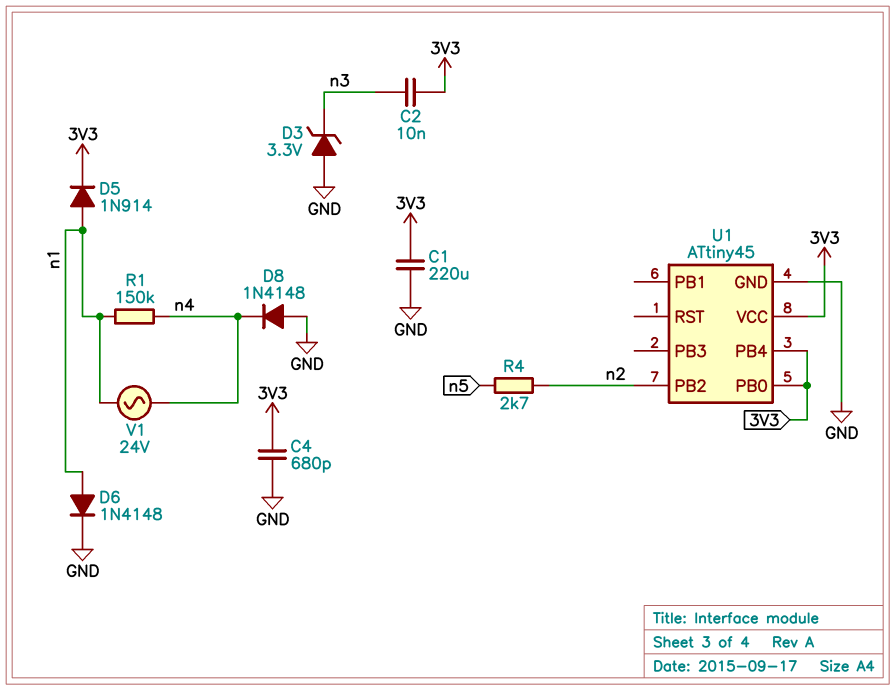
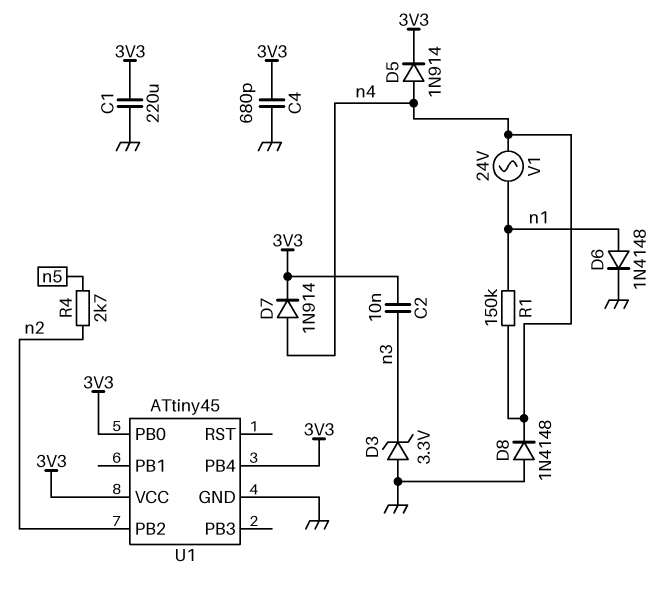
D5: diode 1N914 (A n1, K 3V3) -> diode 1N914 (A n4, K 3V3)
D7: none -> diode 1N914 (A n4, K 3V3)

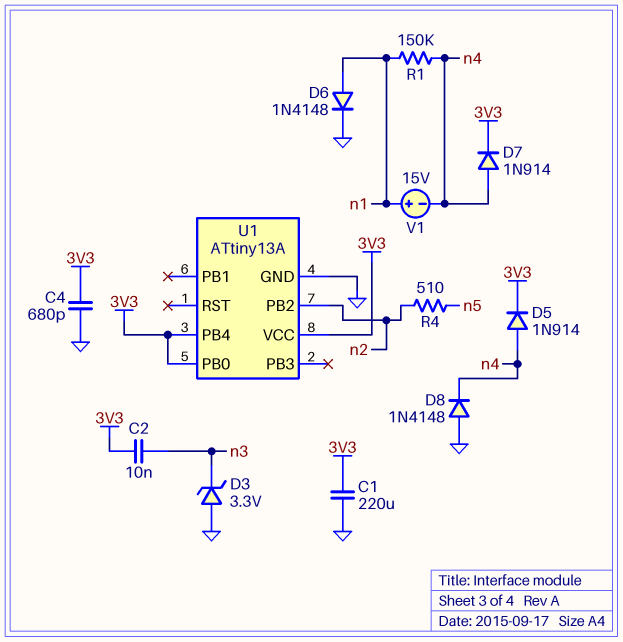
R4: 2.7k (n2, n5) -> 510 (n2, n5)
U1: ATtiny45 -> ATtiny13A
V1: AC 24V (n1, n4) -> 15V (plus n1, minus n4)

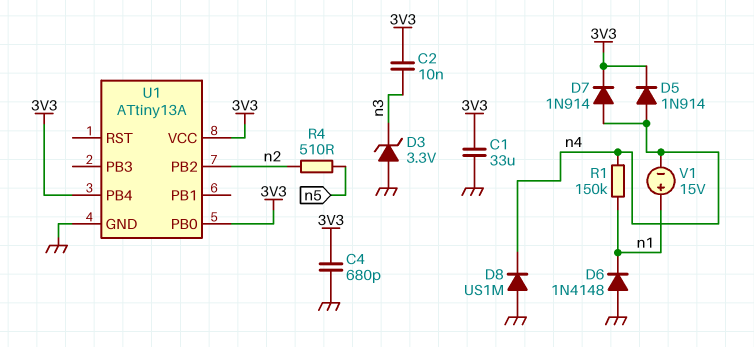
C1: 220uF (3V3, GND) -> 33uF (3V3, GND)
D6: diode 1N4148 (A n1, K GND) -> diode 1N4148 (A GND, K n1)
D8: diode 1N4148 (A GND, K n4) -> diode US1M (A GND, K n4)

